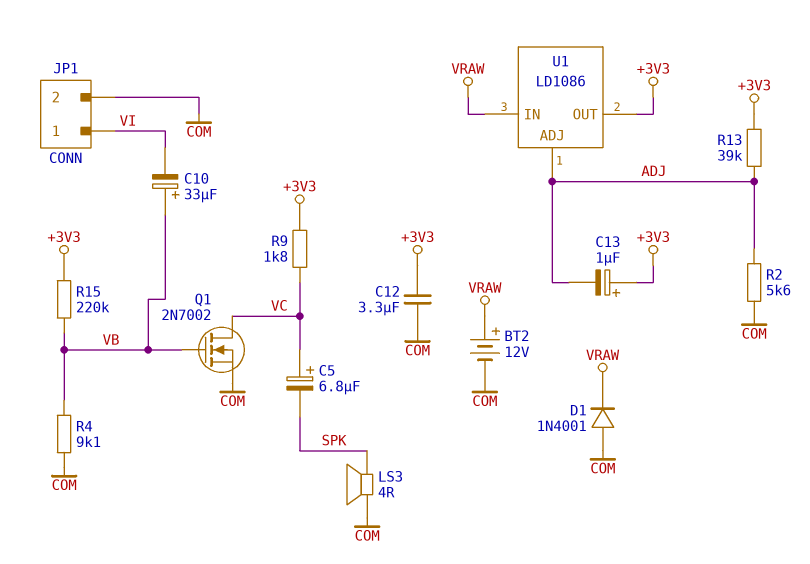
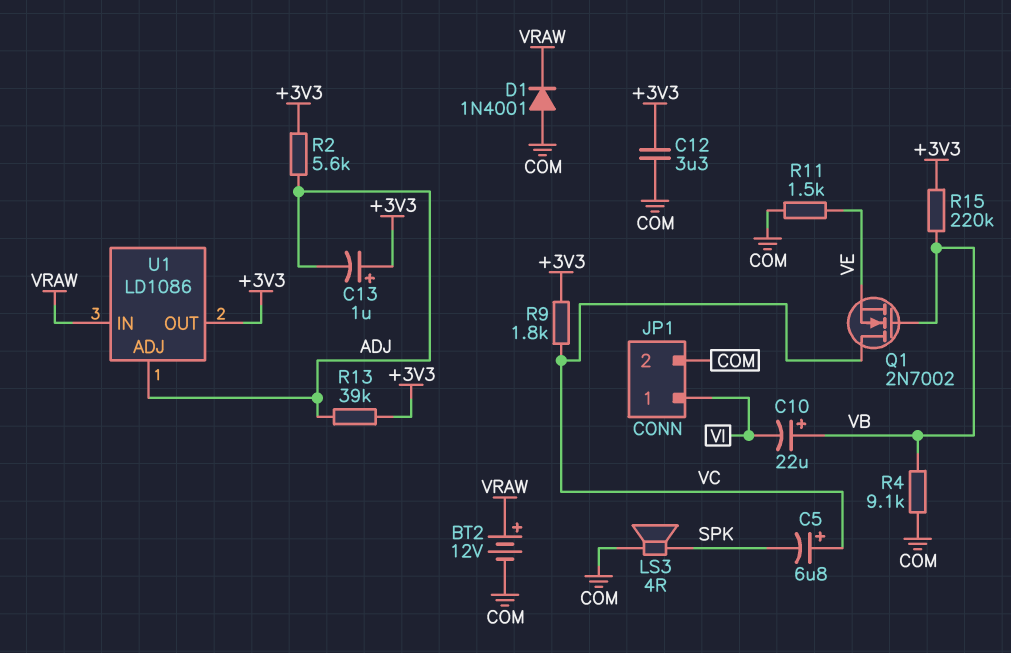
C10: 33uF (plus VB, minus VI) -> 22uF (plus VB, minus VI)
Q1: NMOS 2N7002 (G VB, D VC, S COM) -> NMOS 2N7002 (G VB, D VC, S VE)
R2: 5.6k (ADJ, COM) -> 5.6k (+3V3, ADJ)
R11: none -> 1.5k (COM, VE)

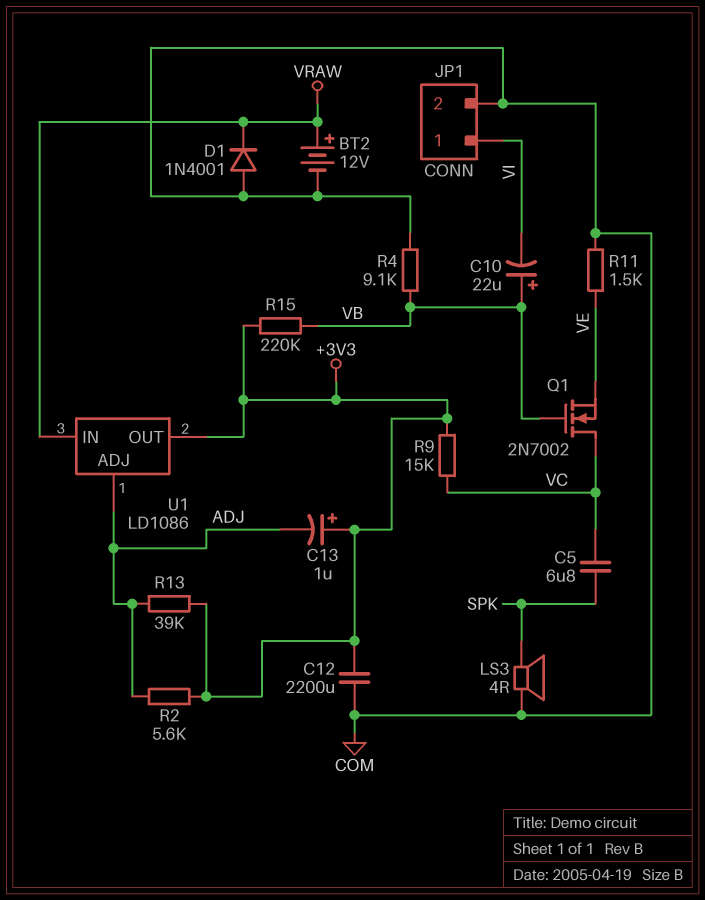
C5: 6.8uF (plus VC, minus SPK) -> 6.8uF (SPK, VC)
C12: 3.3uF (+3V3, COM) -> 2200uF (+3V3, COM)
R9: 1.8k (+3V3, VC) -> 15k (+3V3, VC)

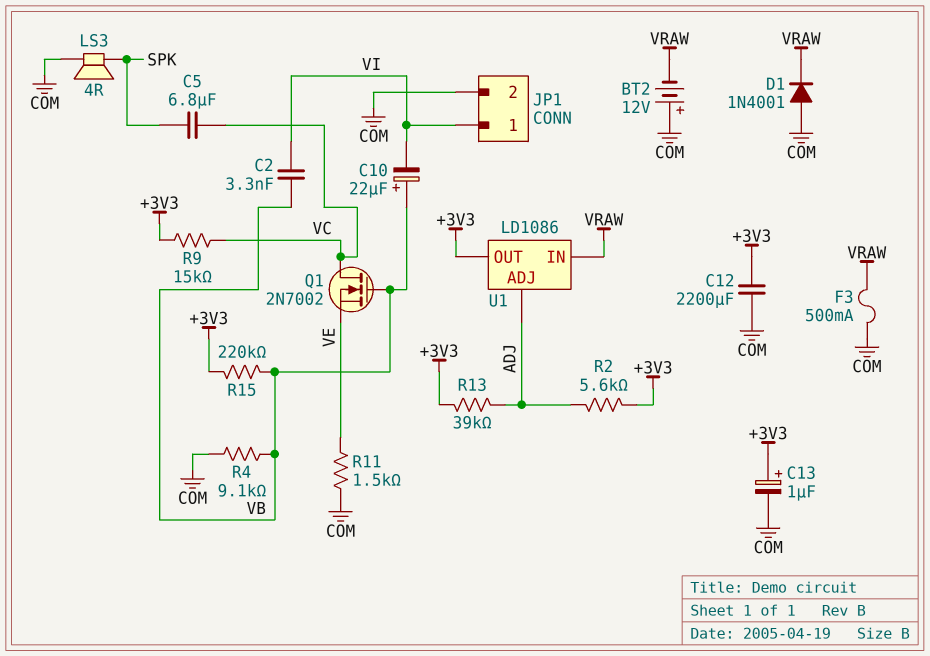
BT2: 12V (plus VRAW, minus COM) -> 12V (plus COM, minus VRAW)
C2: none -> 3.3nF (VB, VI)
C13: 1uF (plus +3V3, minus ADJ) -> 1uF (plus +3V3, minus COM)
F3: none -> 500mA (COM, VRAW)

